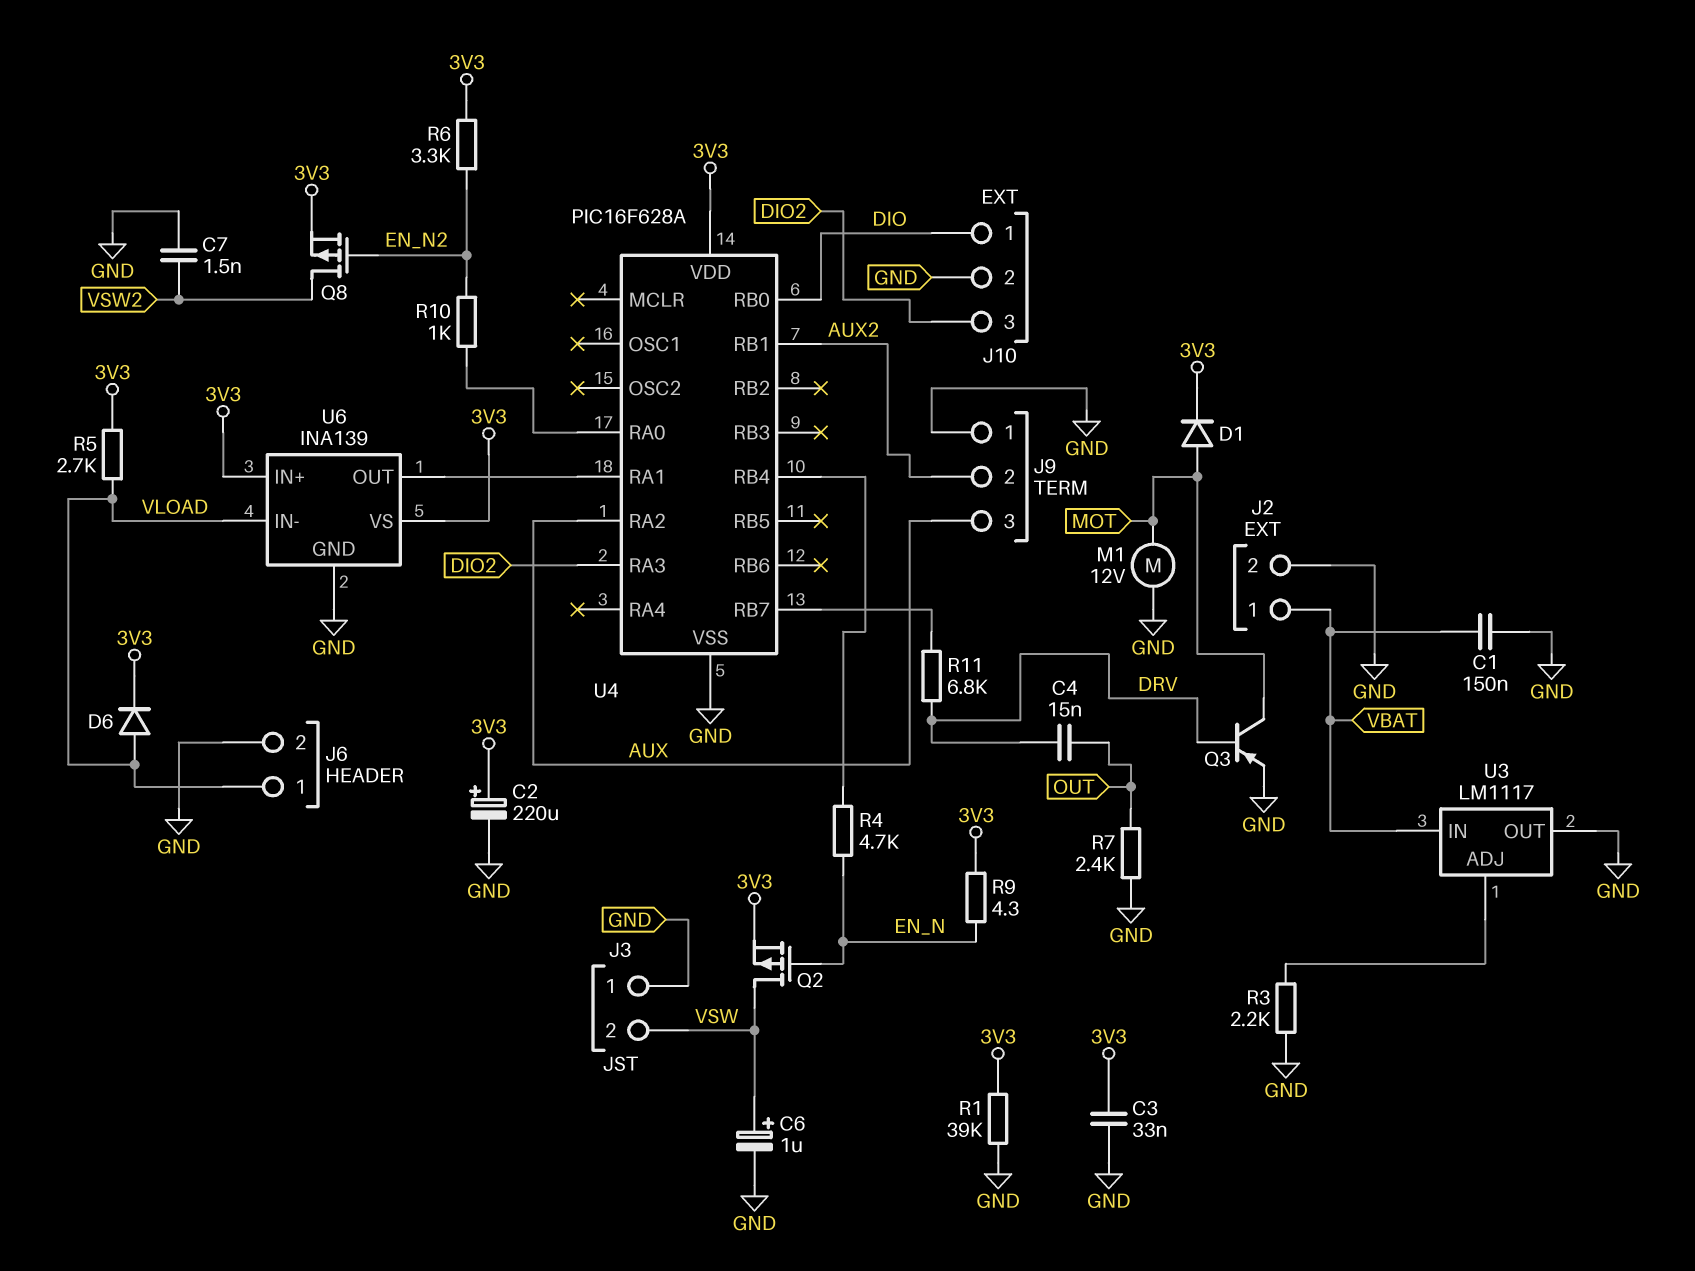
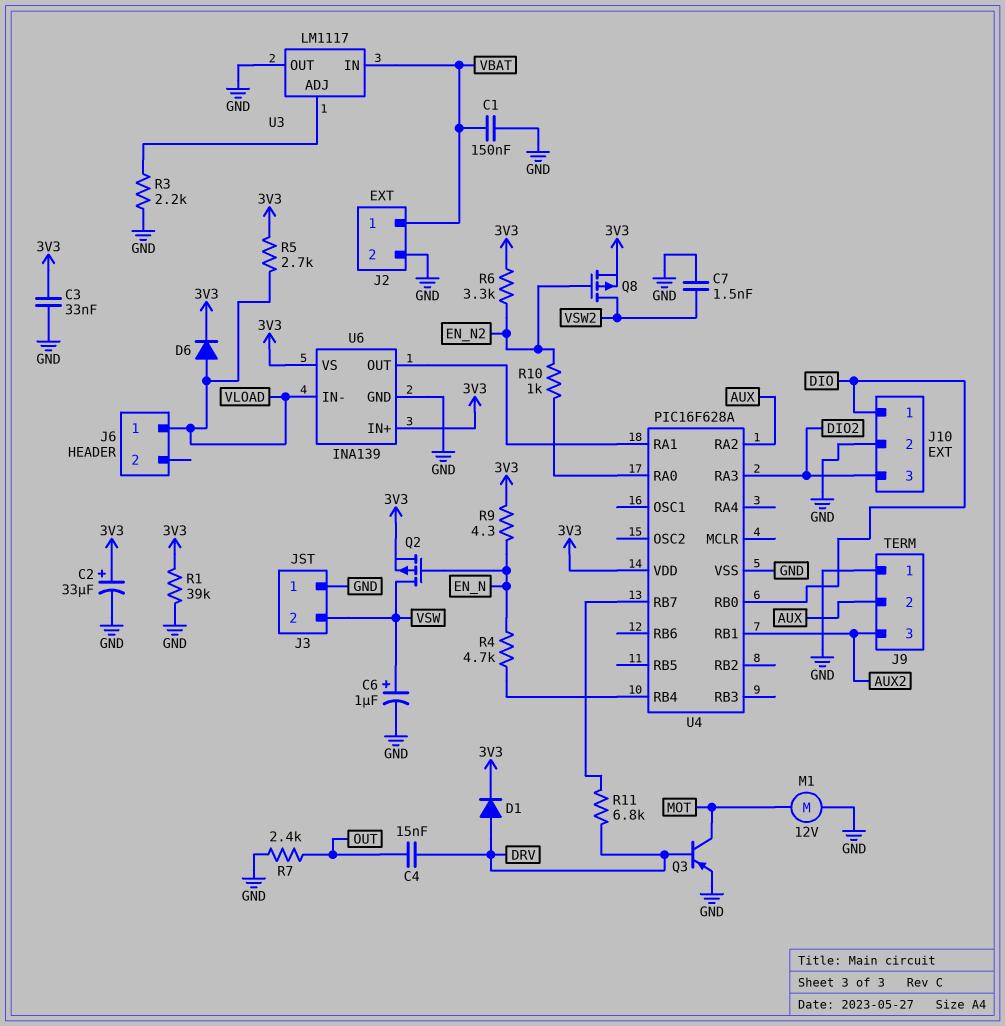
C2: 220uF (plus 3V3, minus GND) -> 33uF (plus 3V3, minus GND)
D1: diode (A MOT, K 3V3) -> diode (A DRV, K 3V3)
J6 pin 2: GND -> none
J9 pin 2: AUX2 -> AUX
J9 pin 3: AUX -> AUX2

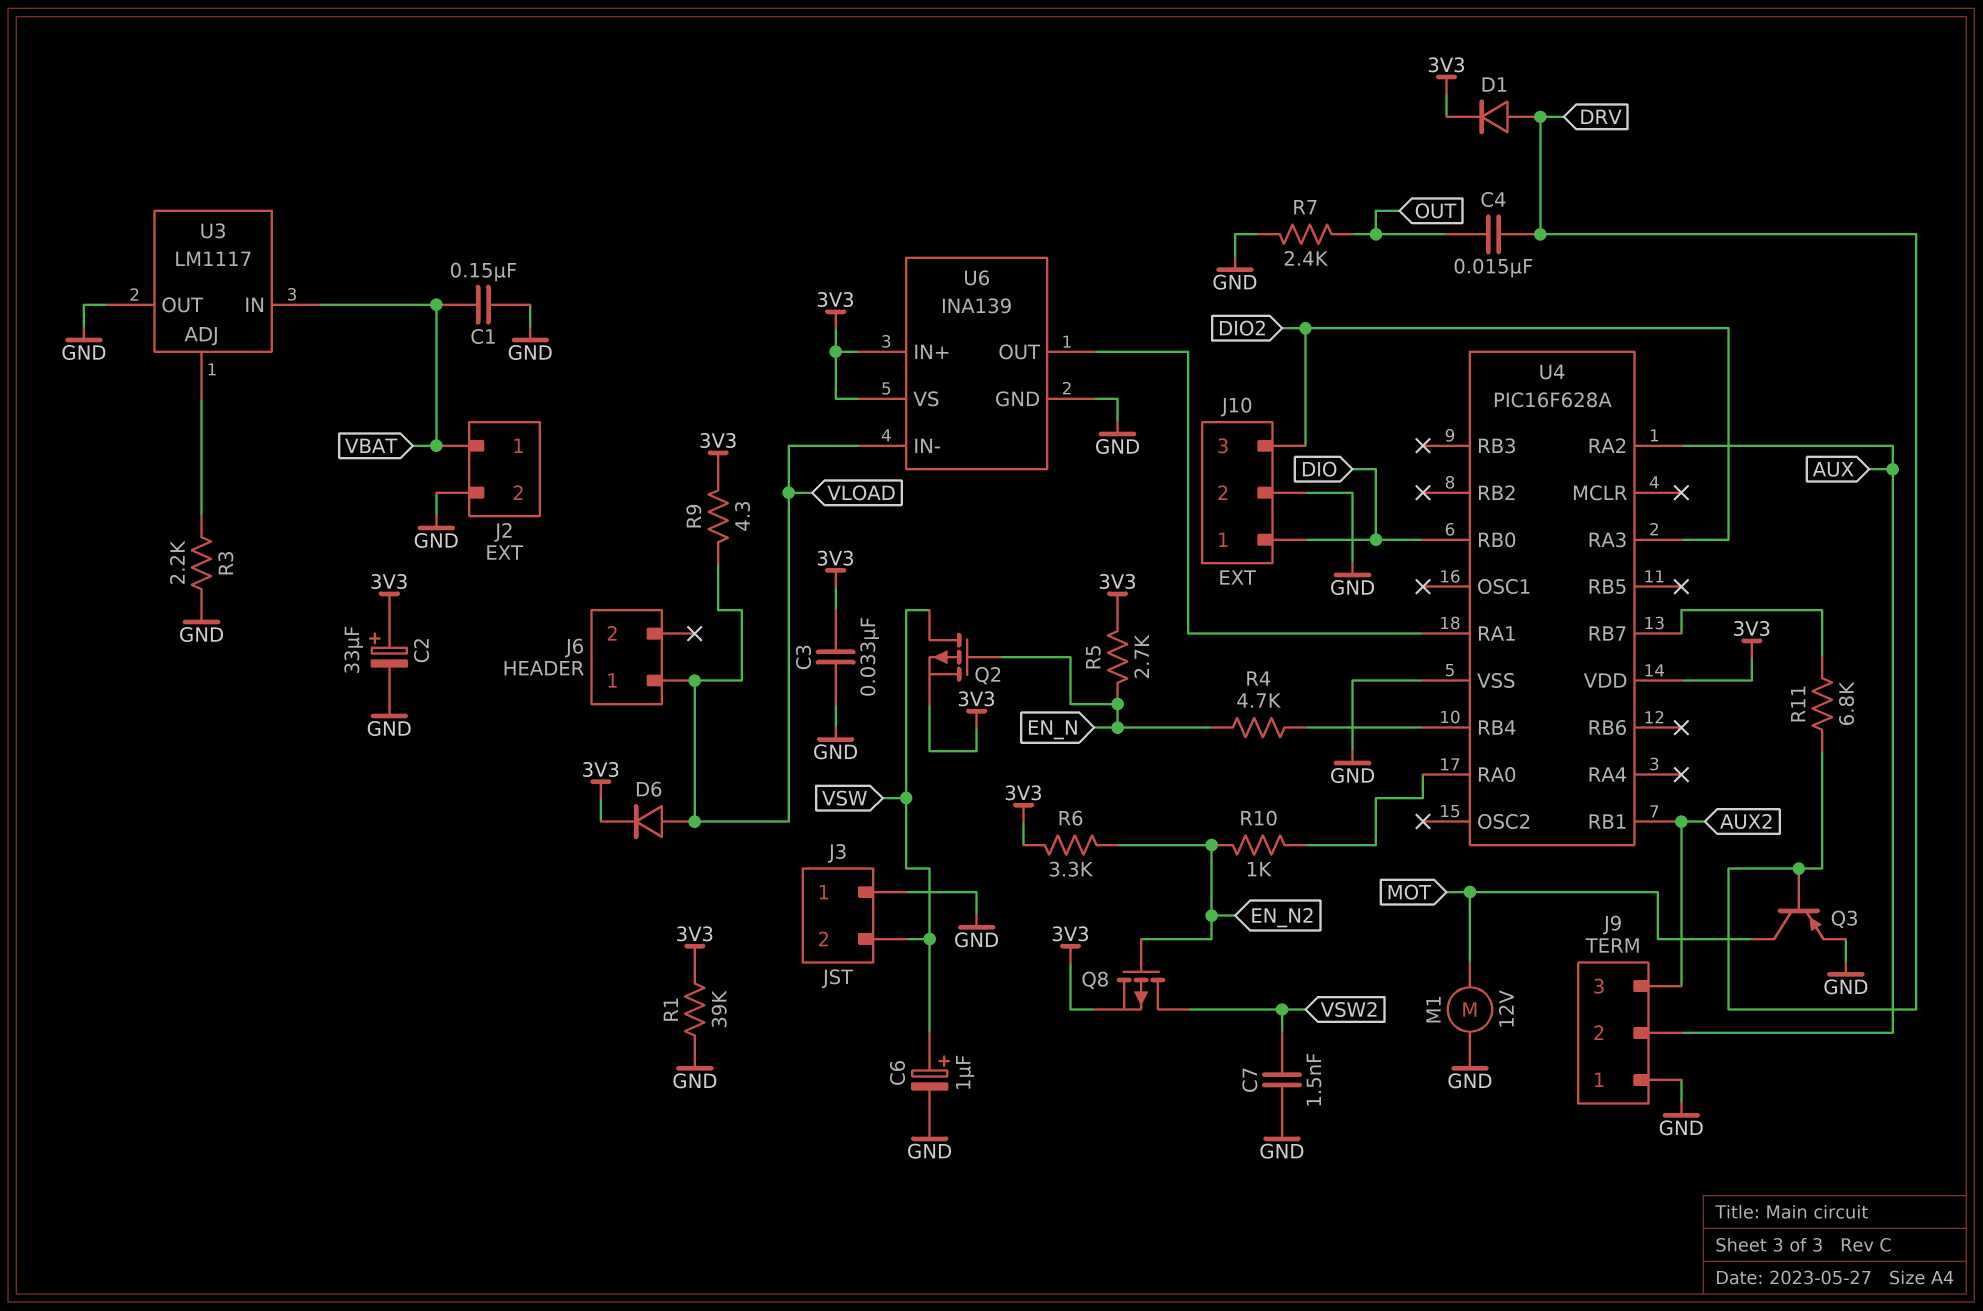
R5: 2.7k (3V3, VLOAD) -> 2.7k (3V3, EN_N)
R9: 4.3 (3V3, EN_N) -> 4.3 (3V3, VLOAD)

